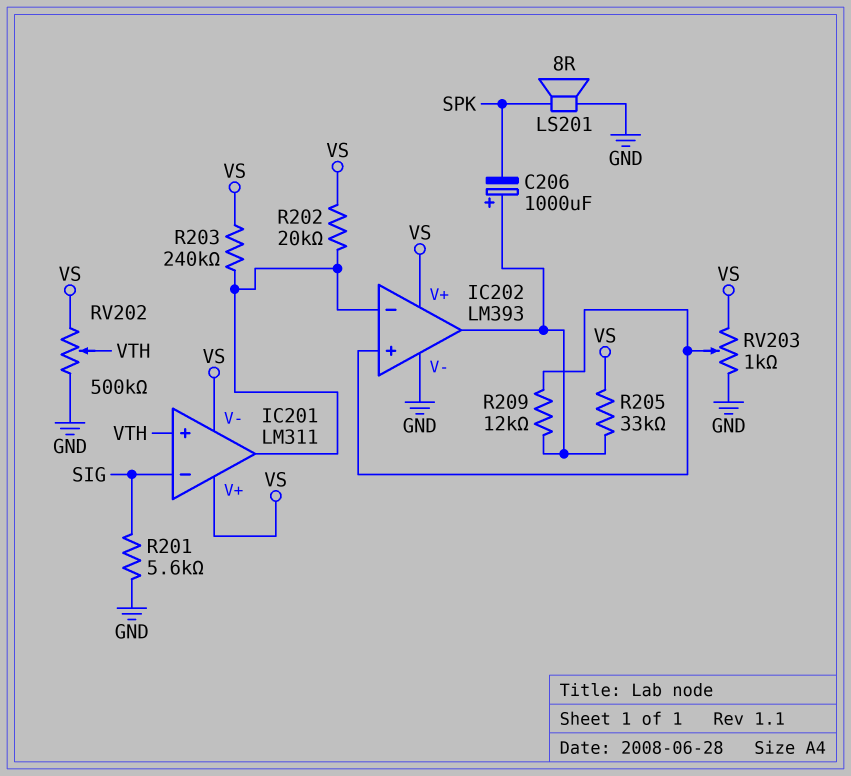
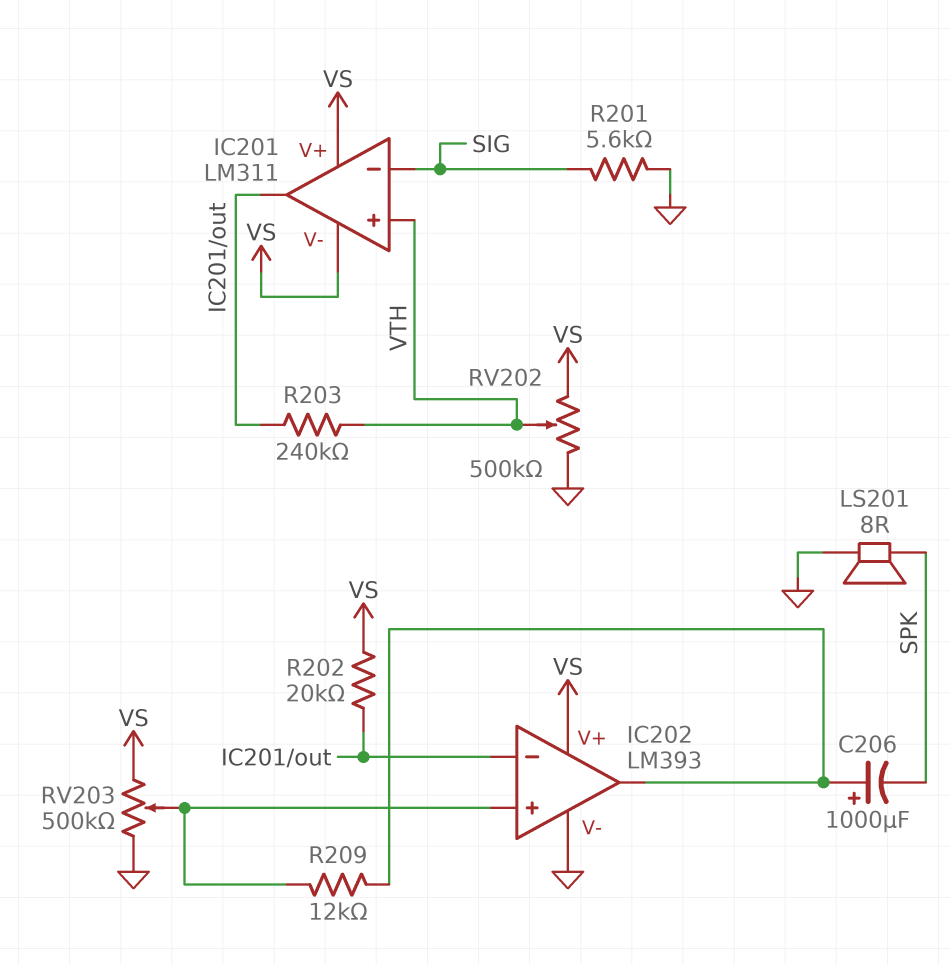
R203: 240k (IC201/out, VS) -> 240k (IC201/out, VTH)
R205: 33k (IC202/out, VS) -> none
RV203: 1k (GND, VS, wiper IC202/in+) -> 500k (GND, VS, wiper IC202/in+)

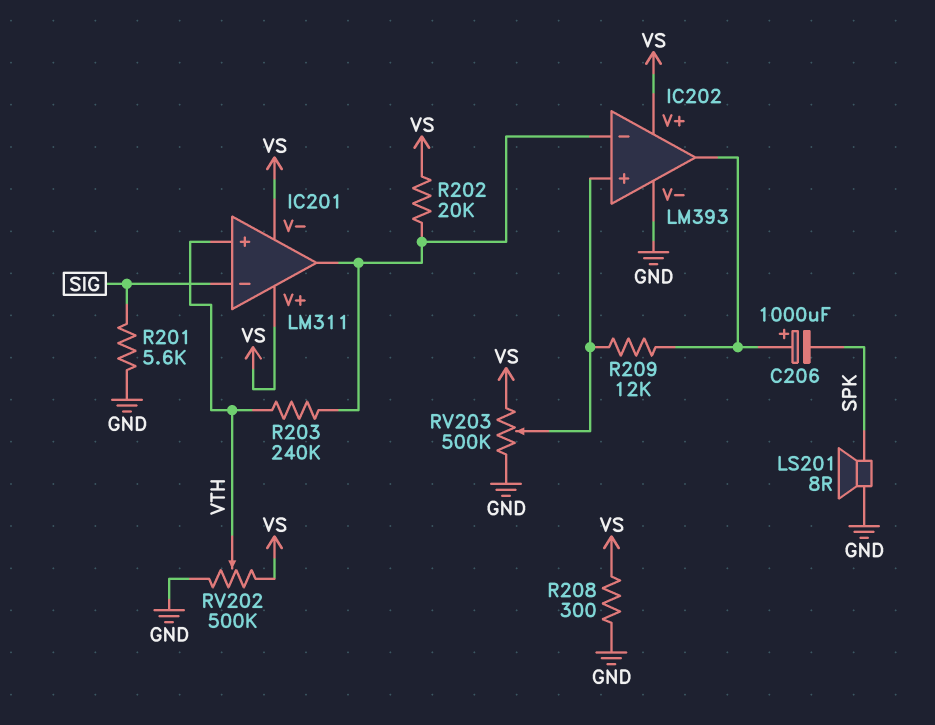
R208: none -> 300 (GND, VS)

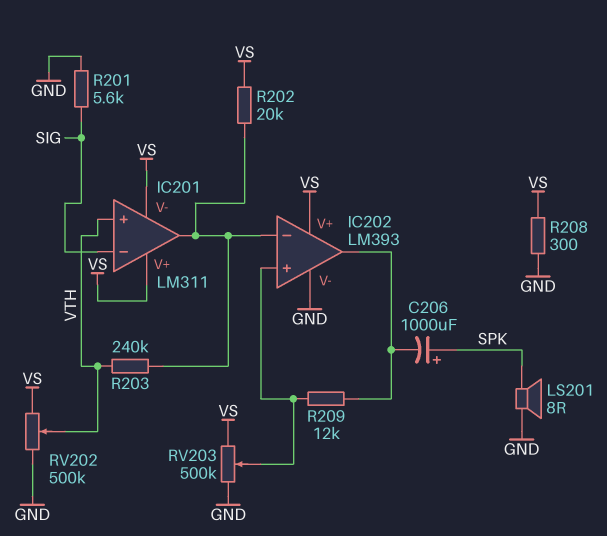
C206: 1000uF (plus IC202/out, minus SPK) -> 1000uF (plus SPK, minus IC202/out)

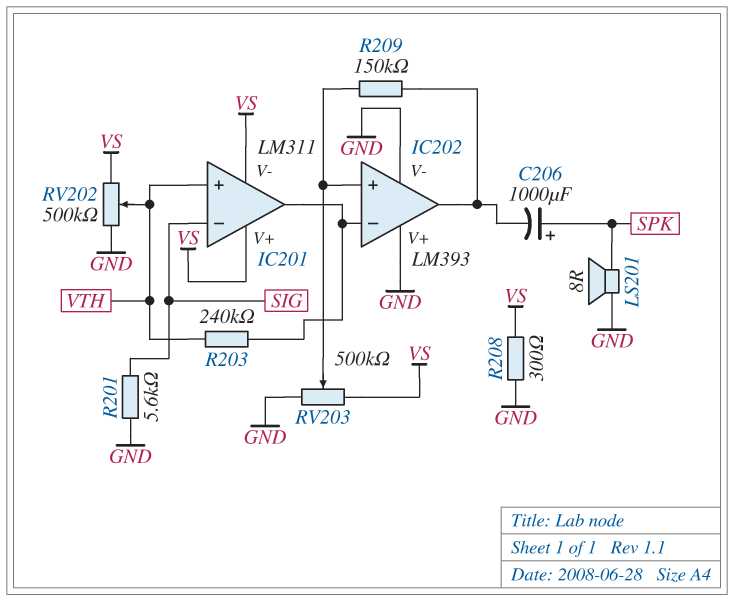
IC202 pin V+: VS -> GND
R202: 20k (IC201/out, VS) -> none
R209: 12k (IC202/in+, IC202/out) -> 150k (IC202/in+, IC202/out)

